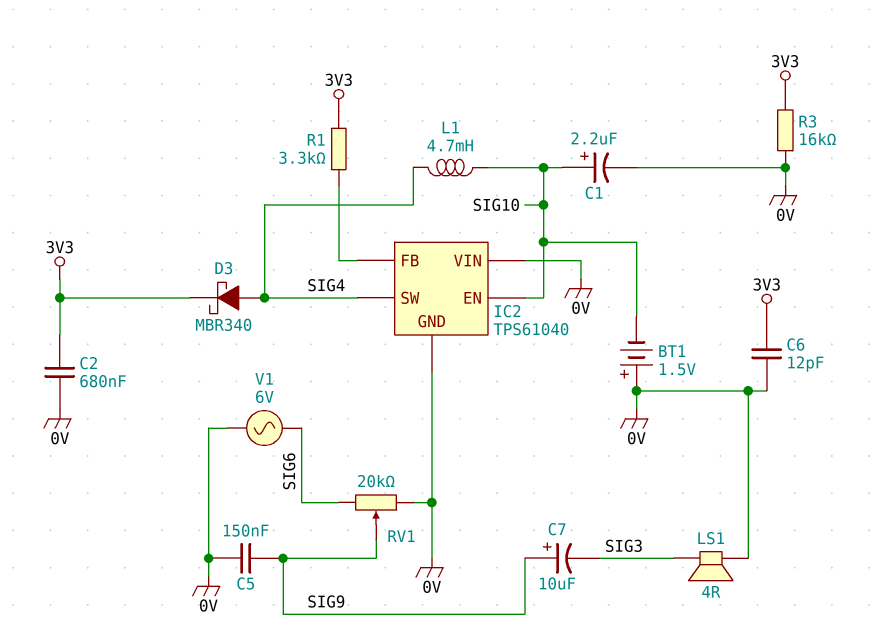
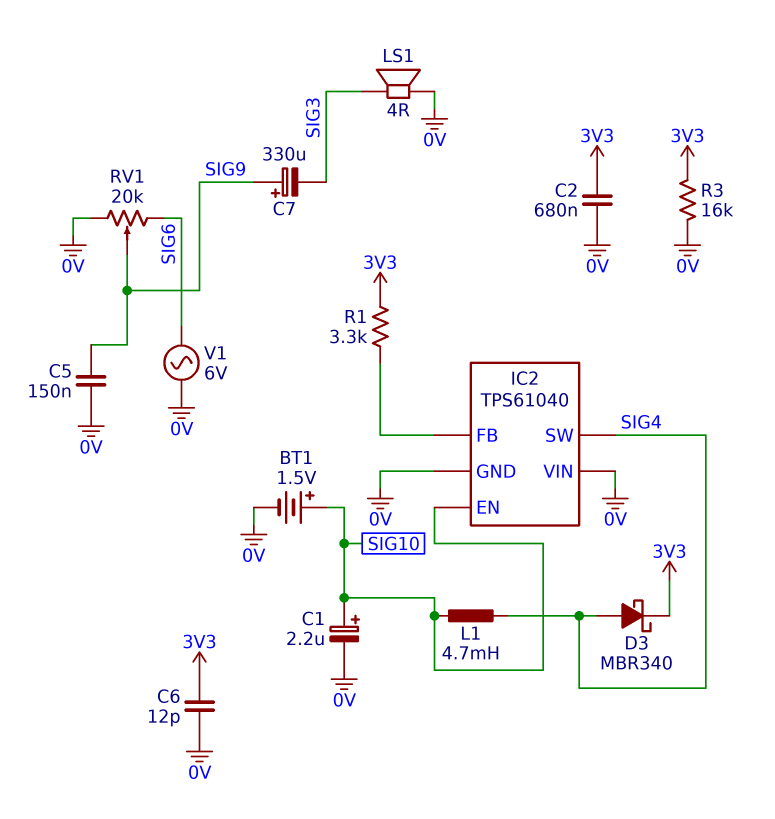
BT1: 1.5V (plus 0V, minus SIG10) -> 1.5V (plus SIG10, minus 0V)
C7: 10uF (plus SIG9, minus SIG3) -> 330uF (plus SIG9, minus SIG3)

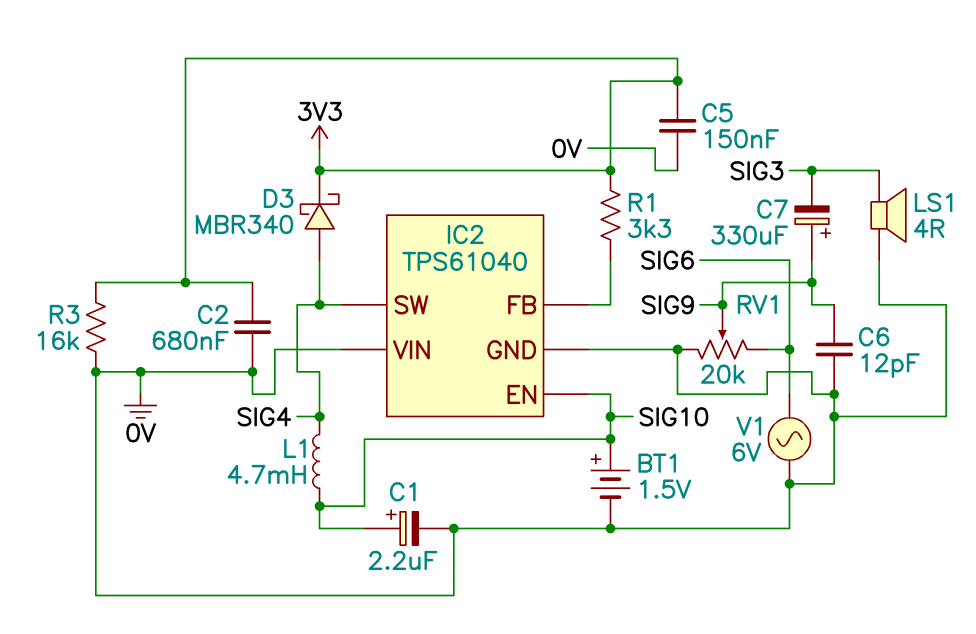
C5: 150nF (0V, SIG9) -> 150nF (0V, 3V3)
C6: 12pF (0V, 3V3) -> 12pF (0V, SIG9)

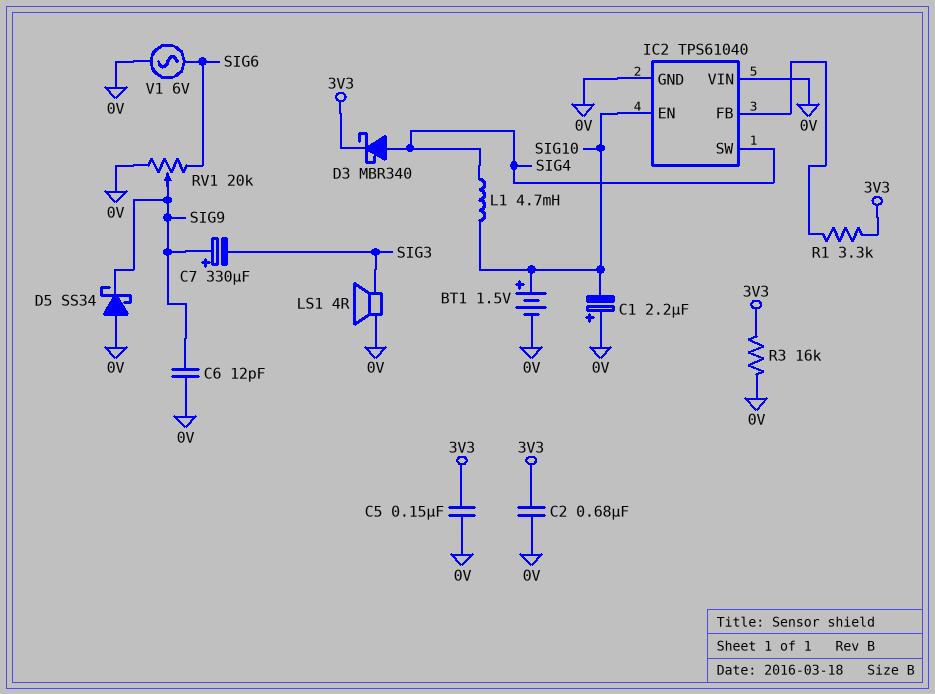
C1: 2.2uF (plus SIG10, minus 0V) -> 2.2uF (plus 0V, minus SIG10)
D5: none -> schottky SS34 (A 0V, K SIG9)

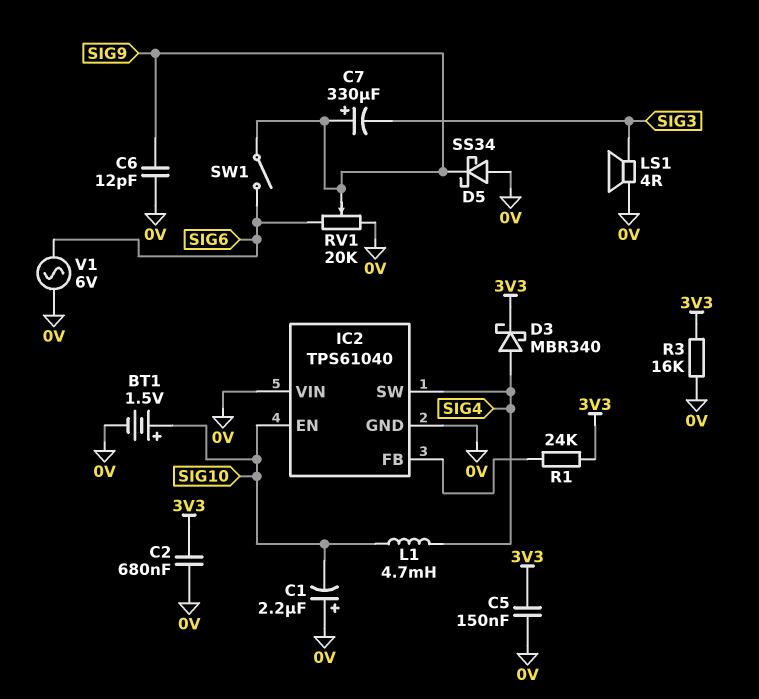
R1: 3.3k (3V3, IC2/FB) -> 24k (3V3, IC2/FB)
SW1: none -> switch (SIG6, SIG9)

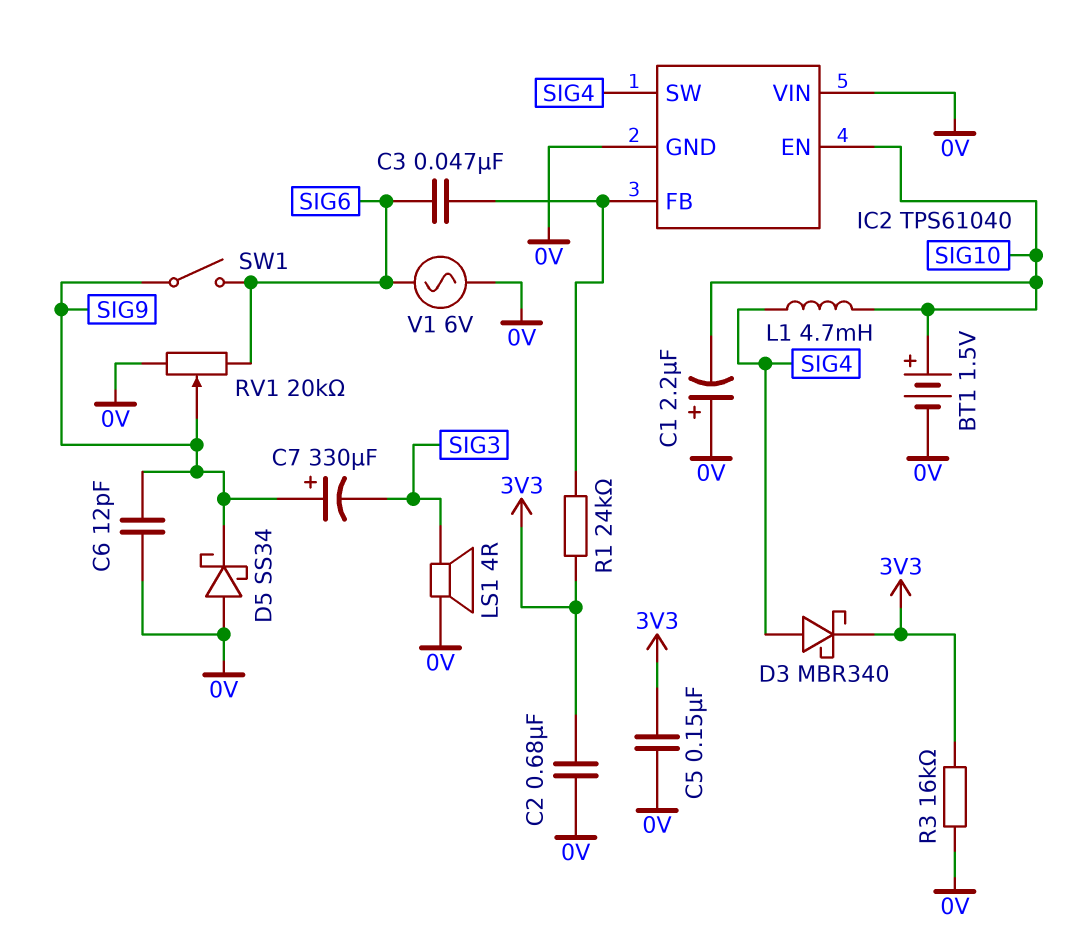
C3: none -> 47nF (IC2/FB, SIG6)

